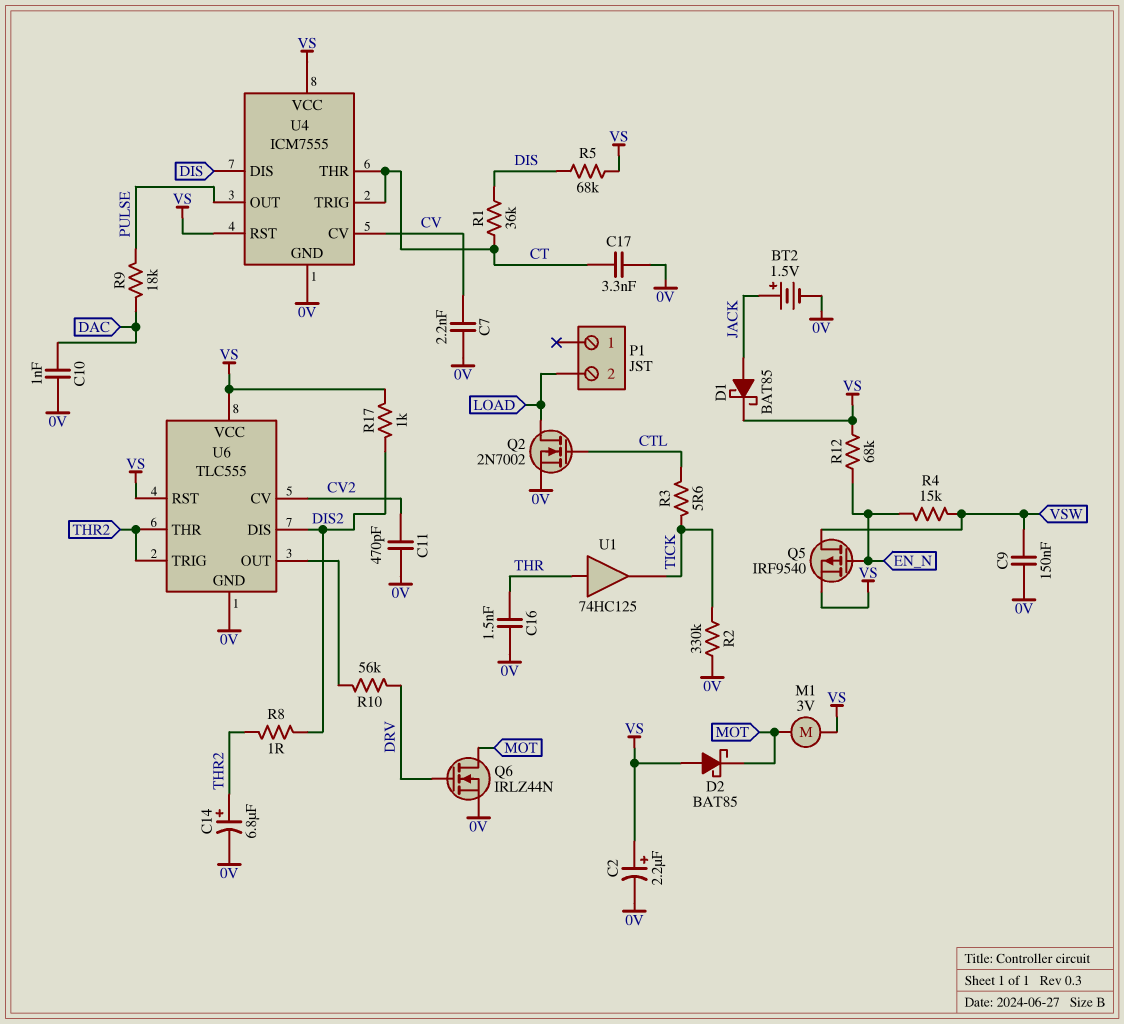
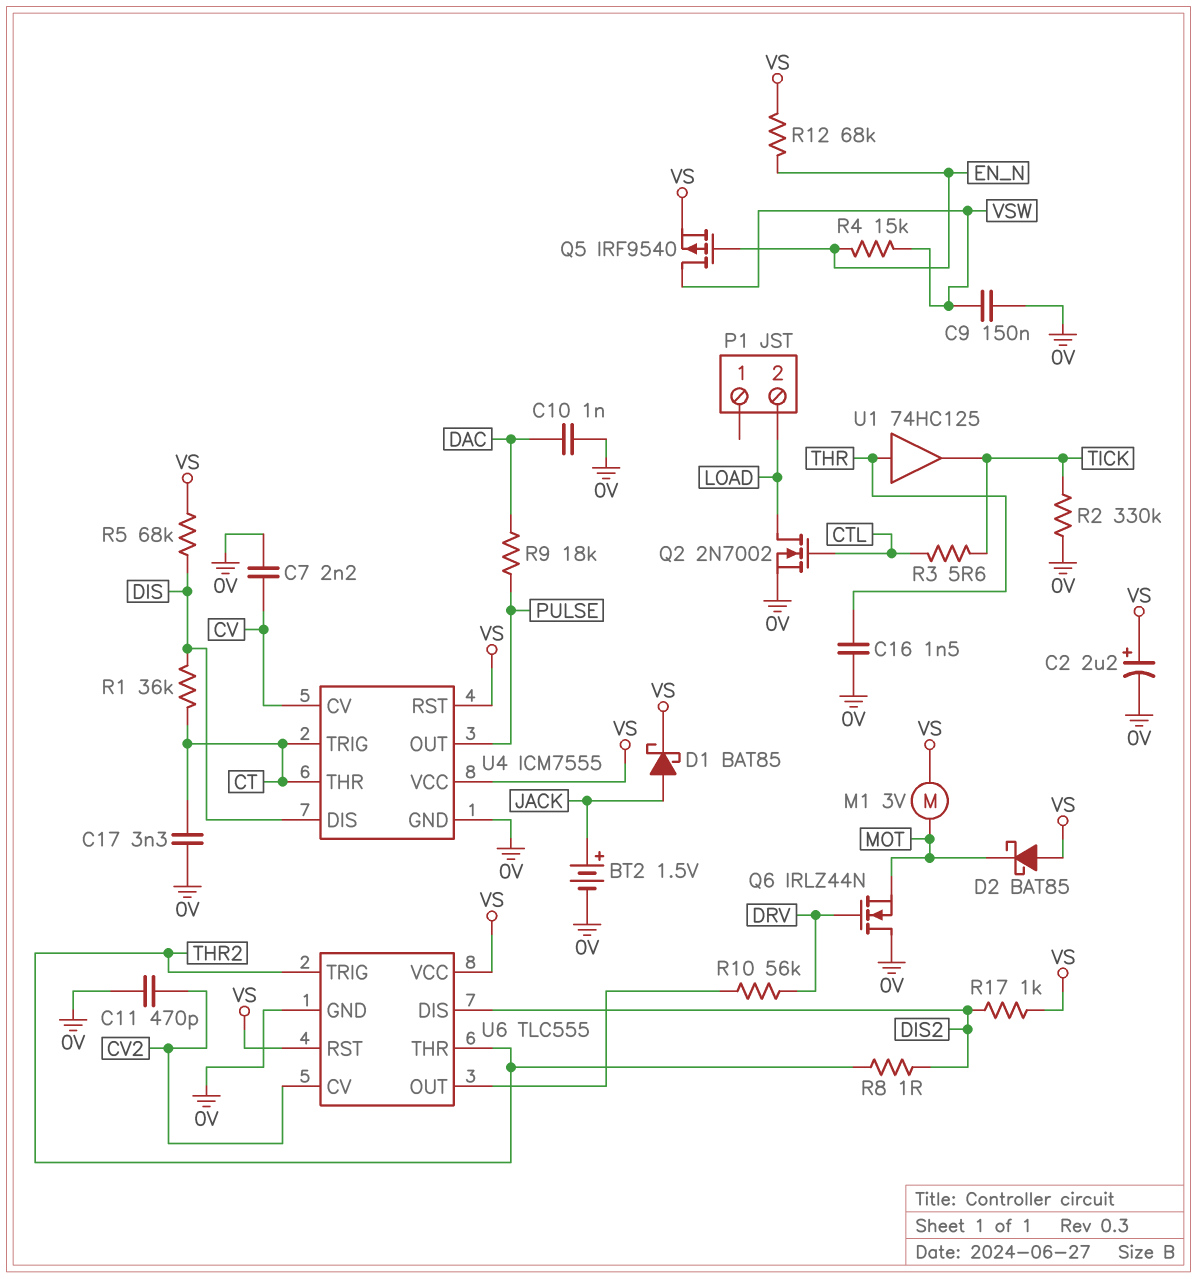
C14: 6.8uF (plus THR2, minus 0V) -> none
Q6: NMOS IRLZ44N (G DRV, D MOT, S 0V) -> NMOS IRLZ44N (G DRV, D 0V, S MOT)

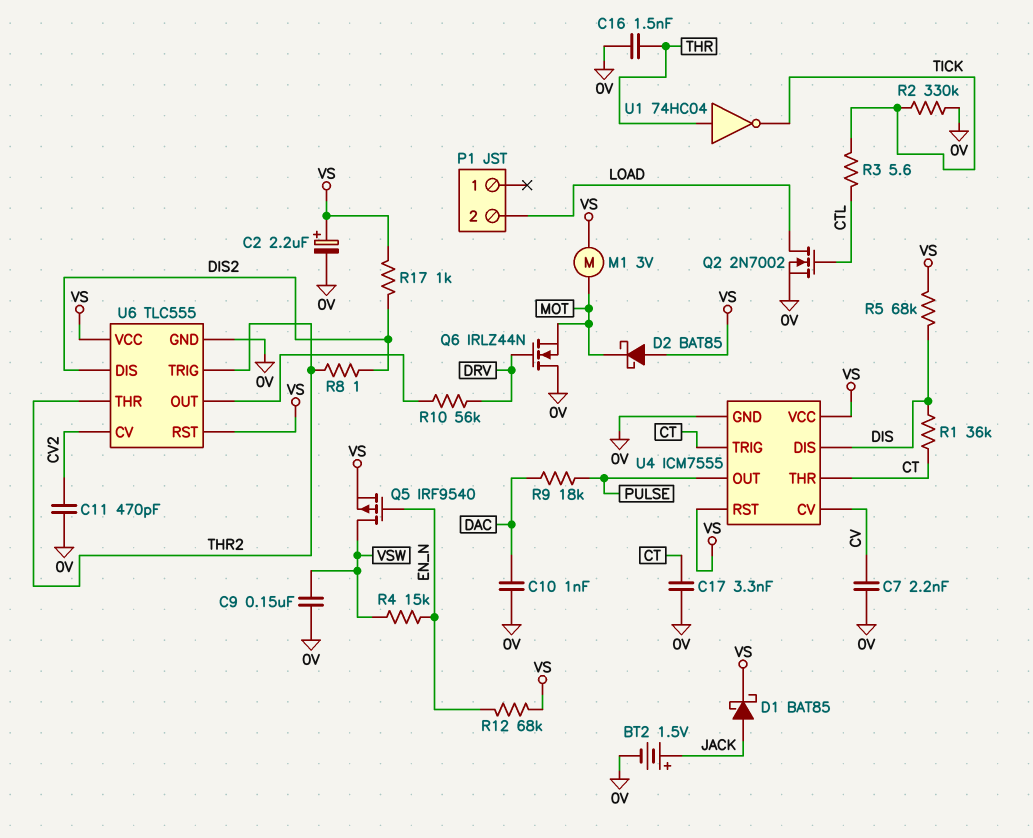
U1: buffer 74HC125 (in THR, out TICK) -> NOT 74HC04 (in THR, out TICK)

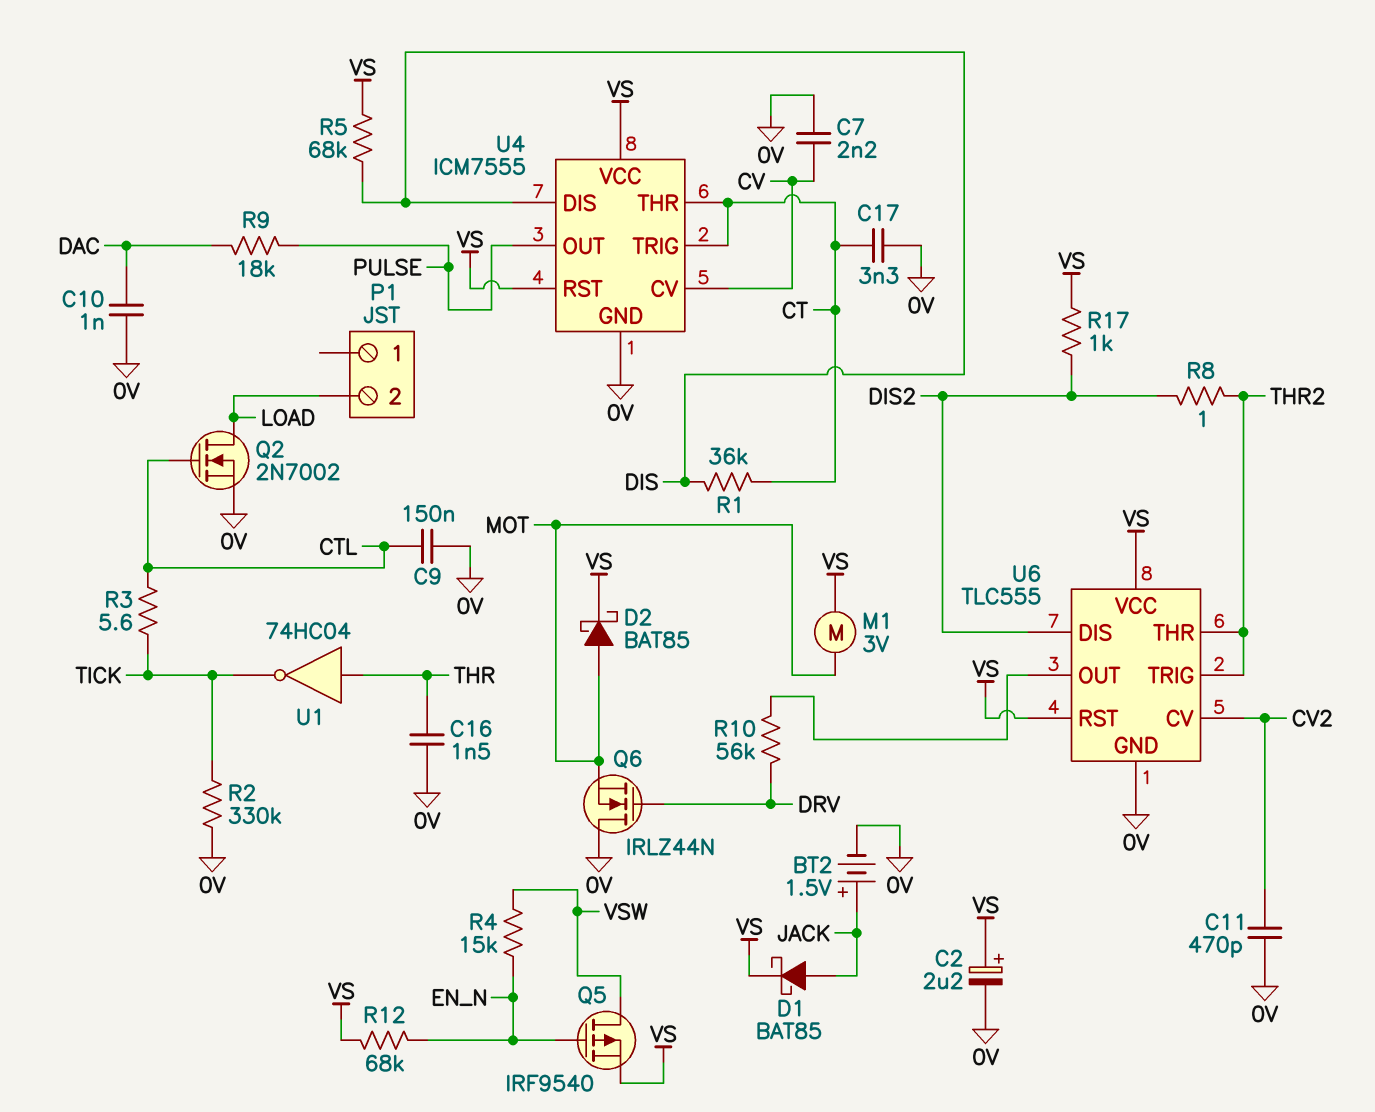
C9: 150nF (0V, VSW) -> 150nF (0V, CTL)
D2: schottky BAT85 (A VS, K MOT) -> schottky BAT85 (A MOT, K VS)

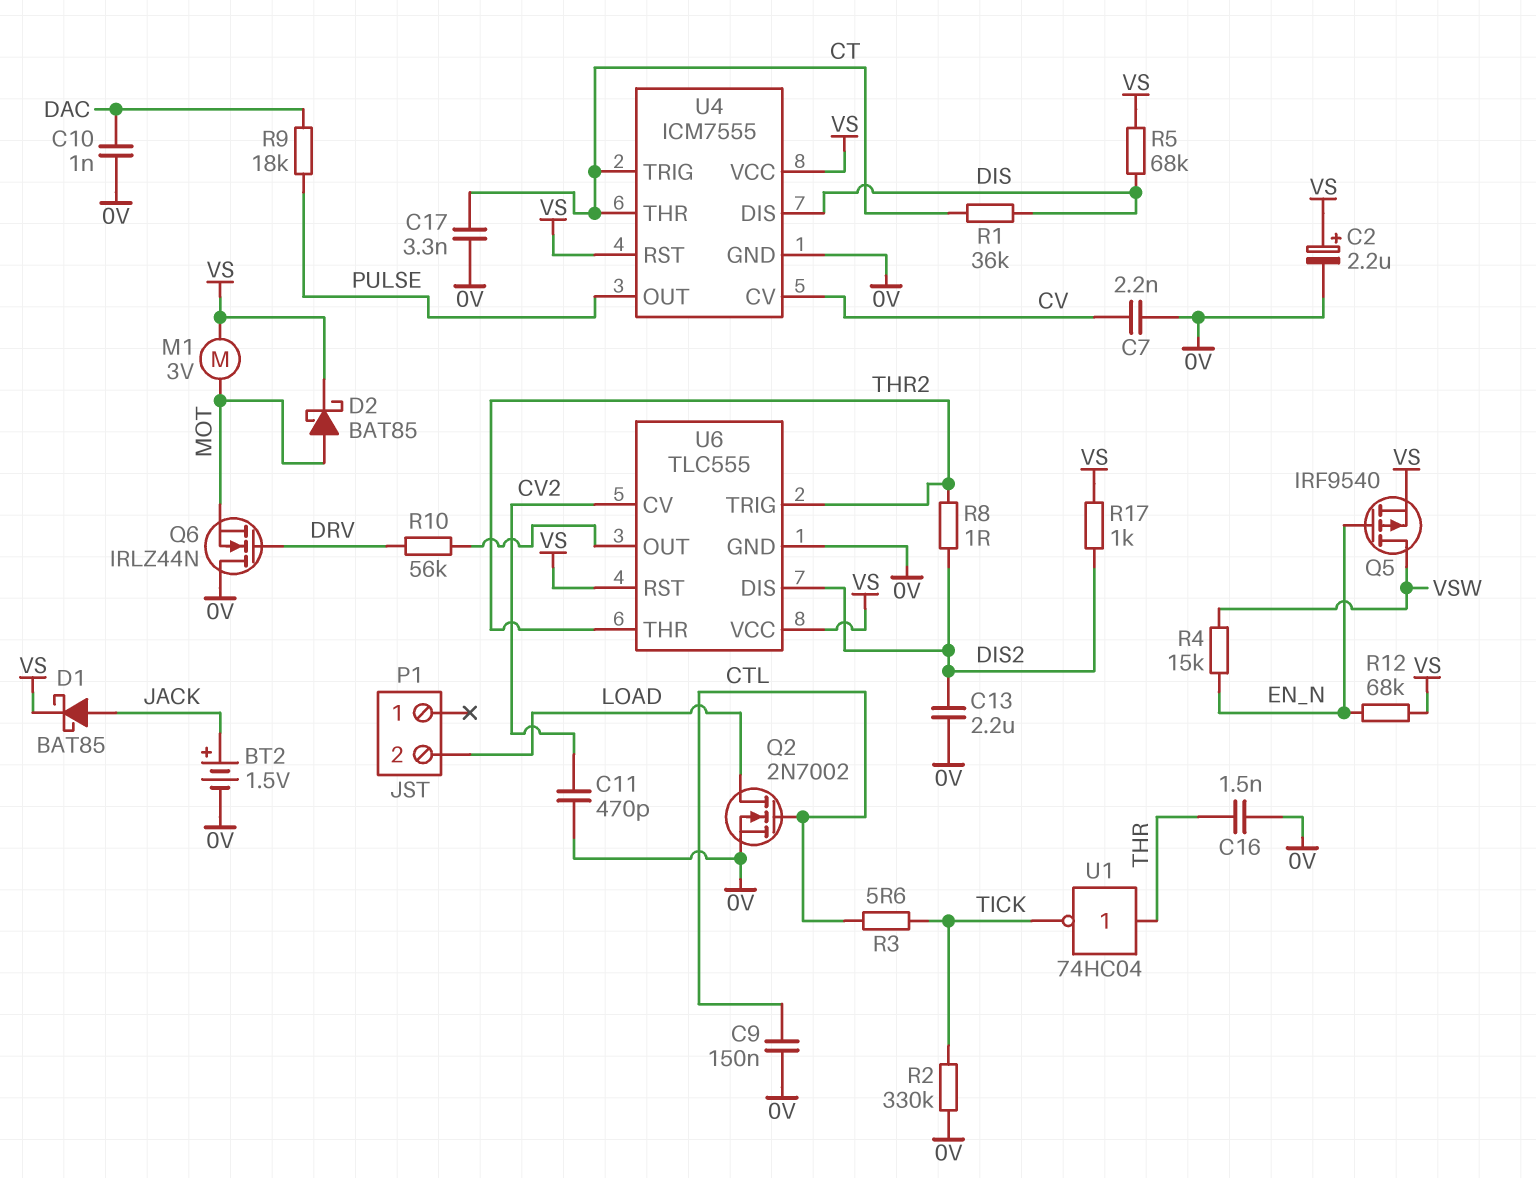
C13: none -> 2.2uF (0V, DIS2)

